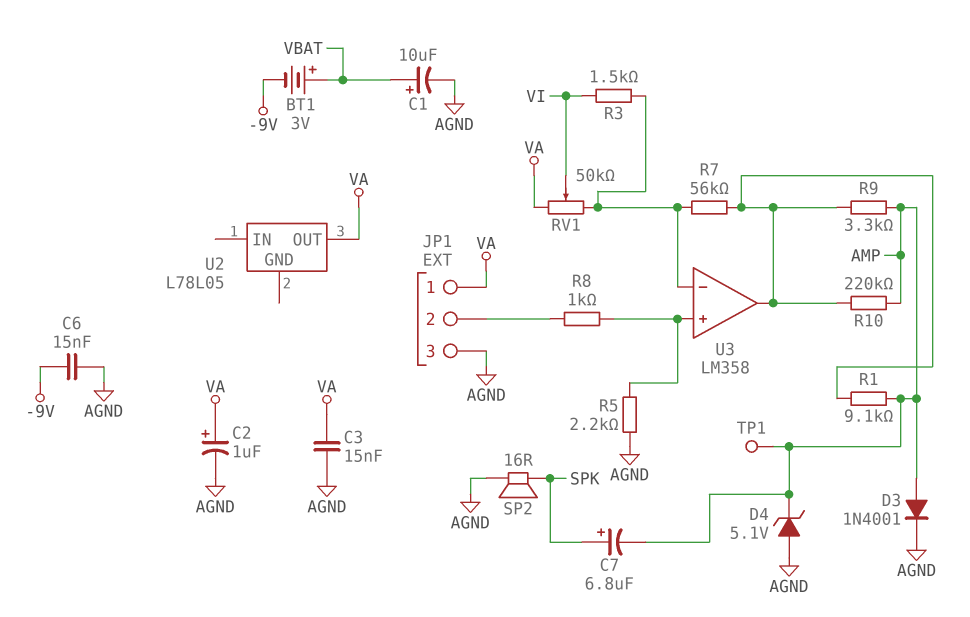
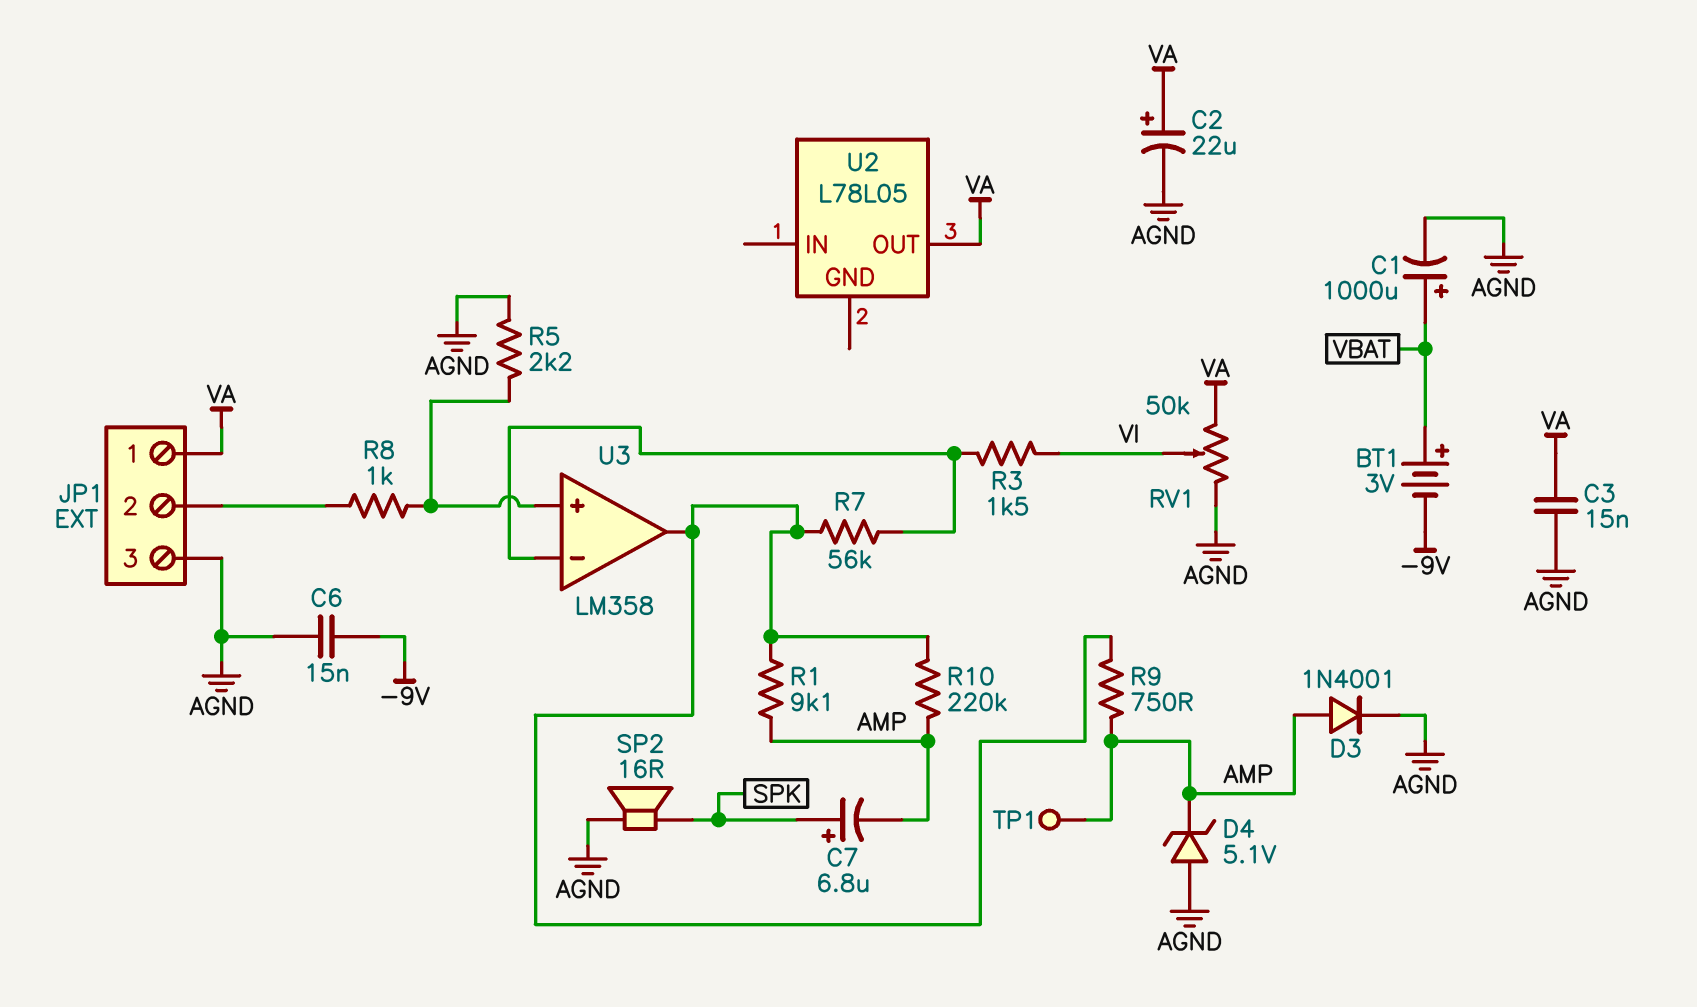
C1: 10uF (plus VBAT, minus AGND) -> 1000uF (plus VBAT, minus AGND)
C2: 1uF (plus VA, minus AGND) -> 22uF (plus VA, minus AGND)
R9: 3.3k (AMP, U3/out) -> 750 (AMP, U3/out)
RV1: 50k (U3/in-, VA, wiper VI) -> 50k (AGND, VA, wiper VI)

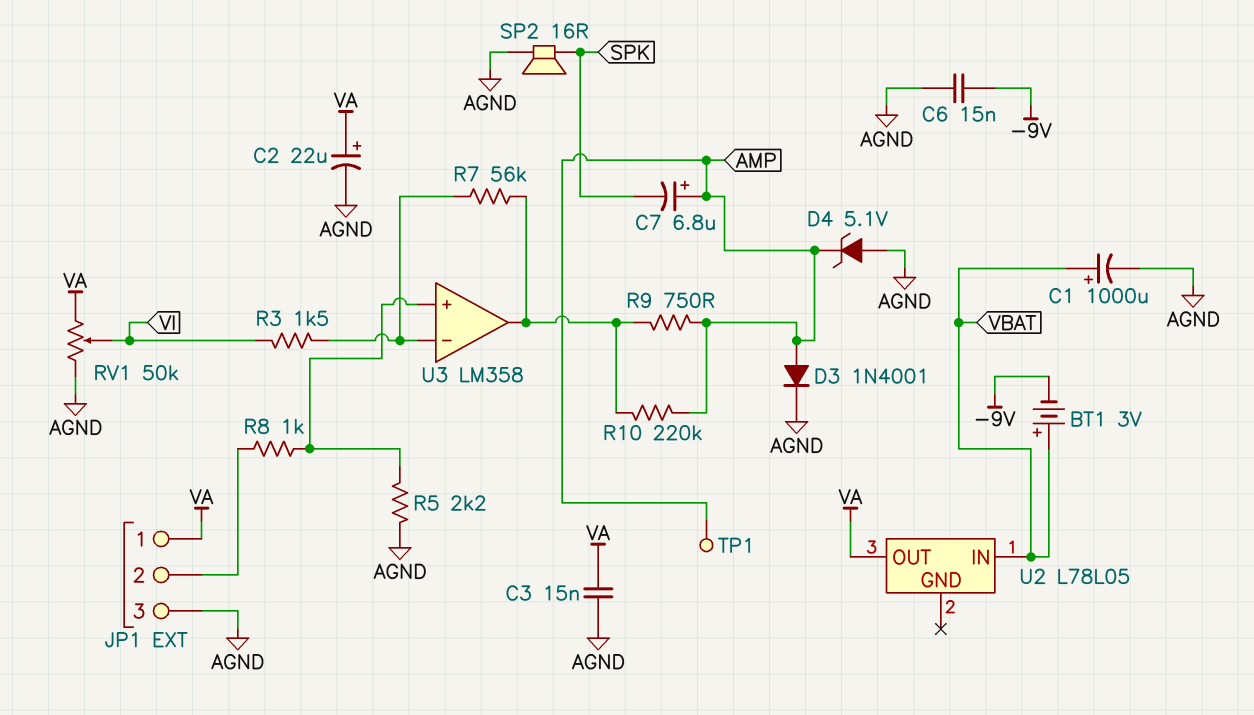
C7: 6.8uF (plus SPK, minus AMP) -> 6.8uF (plus AMP, minus SPK)
R1: 9.1k (AMP, U3/out) -> none
U2 pin IN: none -> VBAT

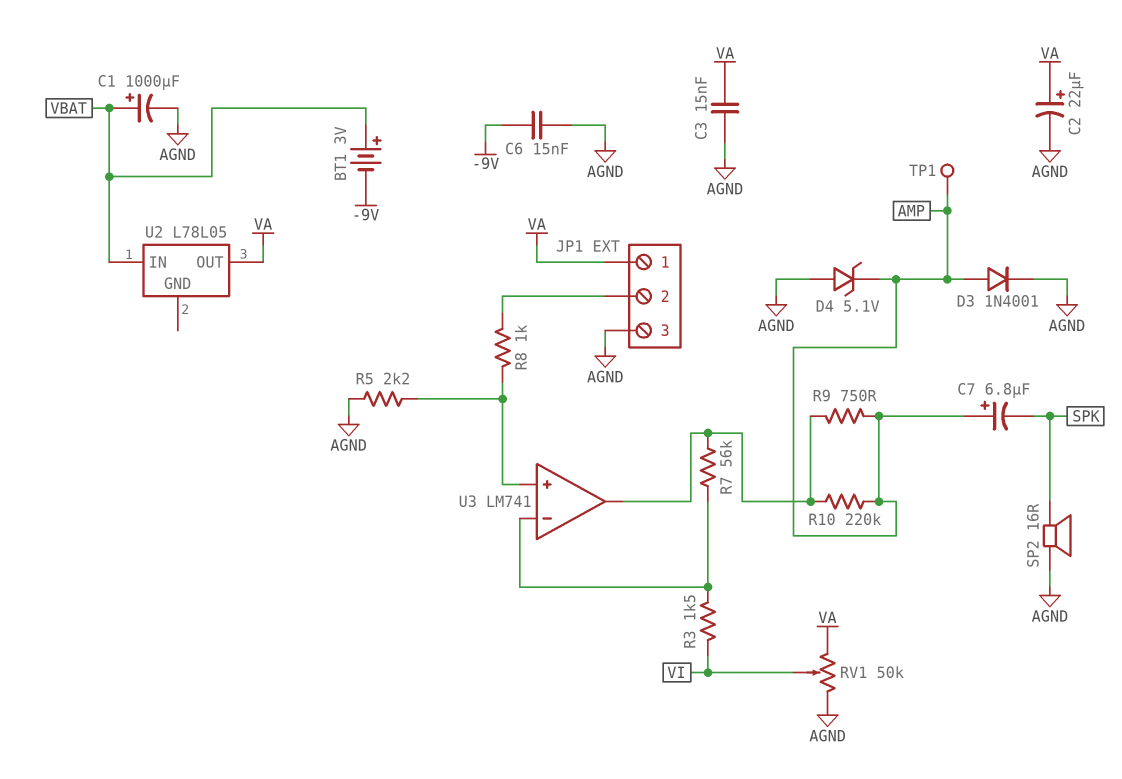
U3: LM358 -> LM741

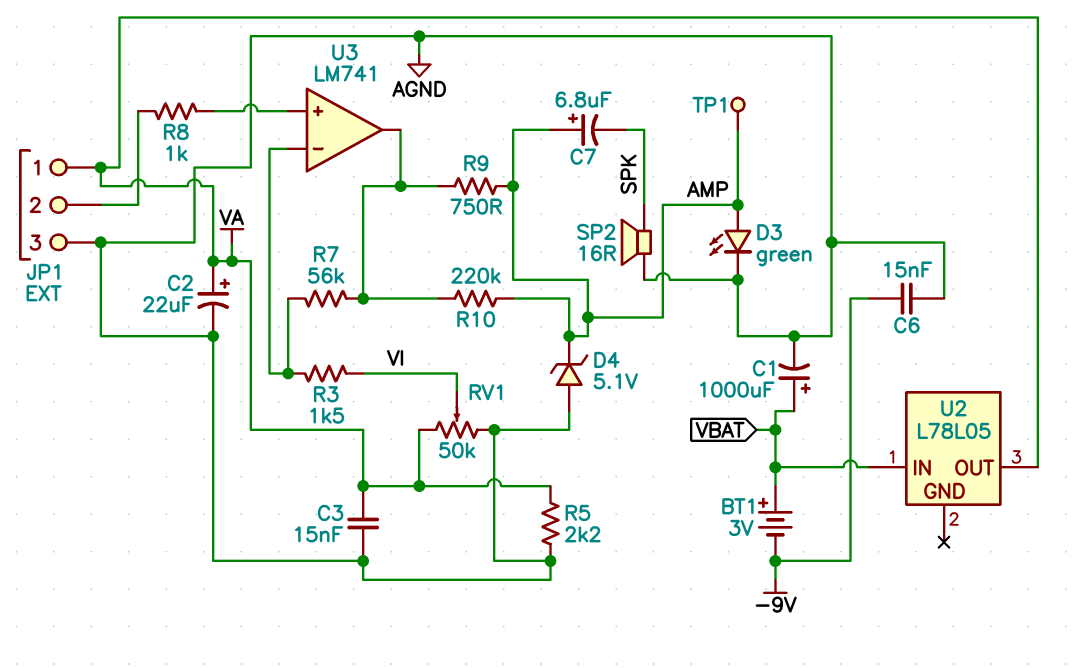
D3: diode 1N4001 (A AMP, K AGND) -> LED green (A AMP, K AGND)
R5: 2.2k (AGND, U3/in+) -> 2.2k (AGND, VA)

